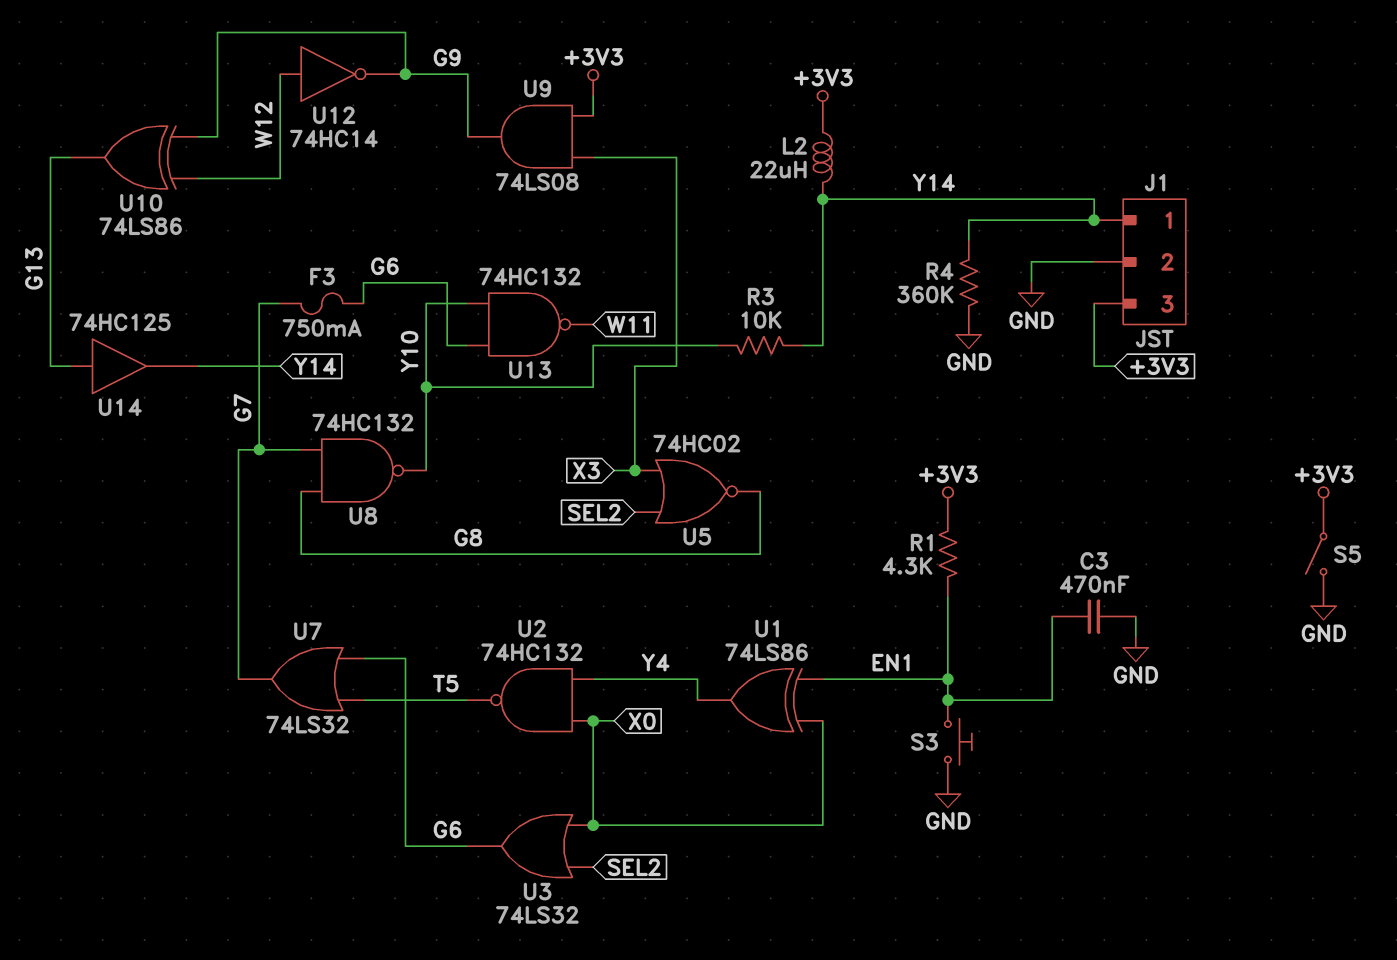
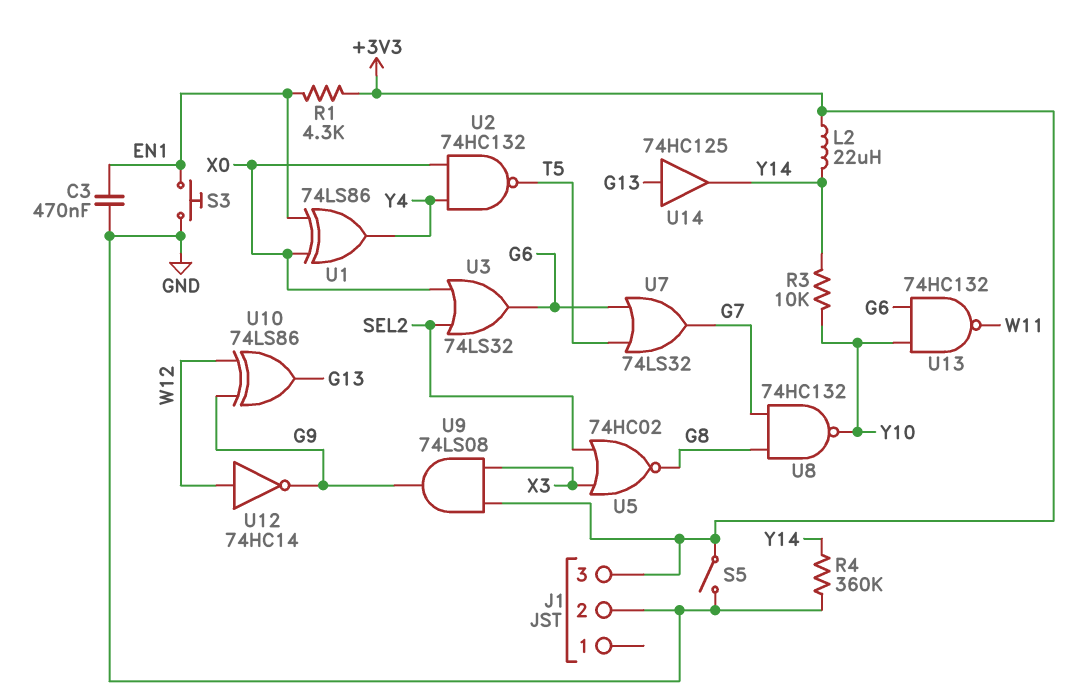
F3: 750mA (G6, G7) -> none
J1 pin 1: Y14 -> none

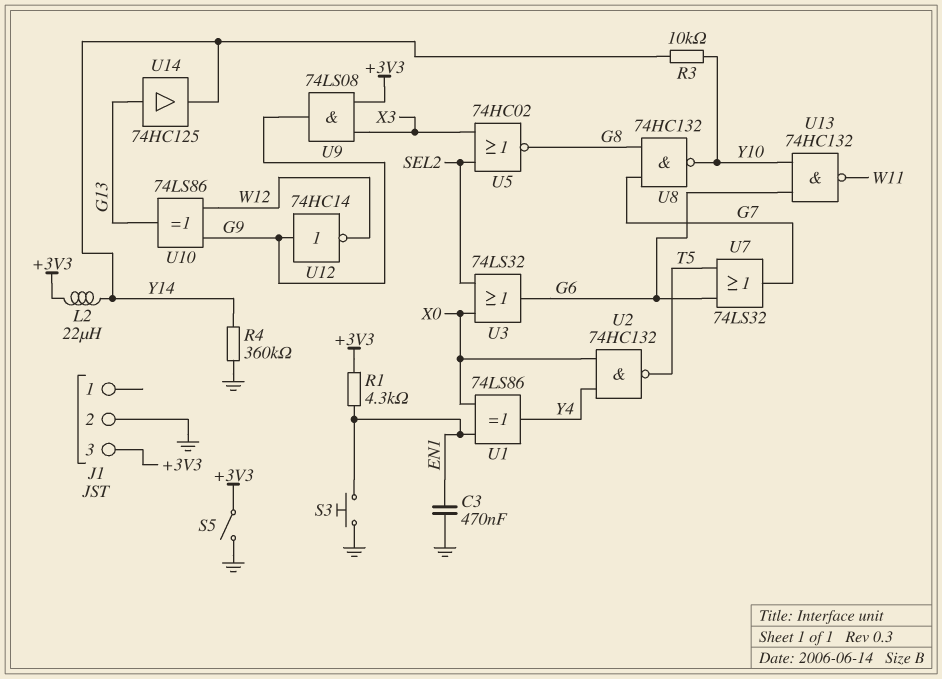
U12: NOT 74HC14 (in W12, out G9) -> NOT 74HC14 (in G9, out W12)

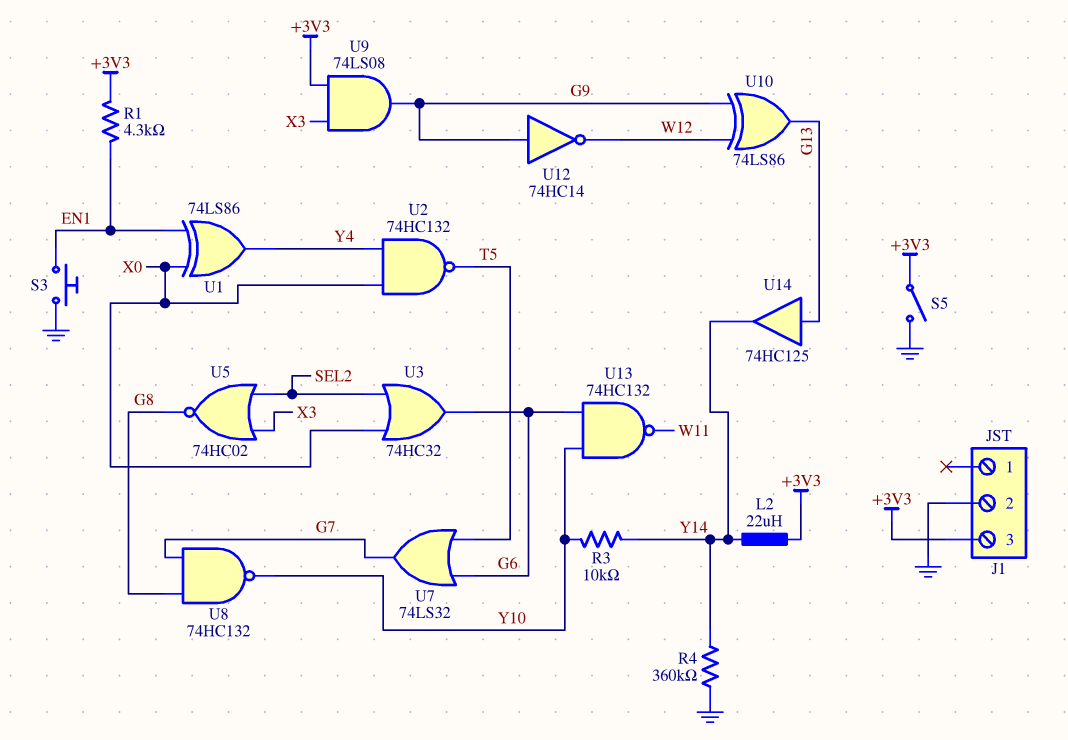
C3: 470nF (EN1, GND) -> none
U3: OR 74LS32 (in SEL2, in X0, out G6) -> OR 74HC32 (in SEL2, in X0, out G6)

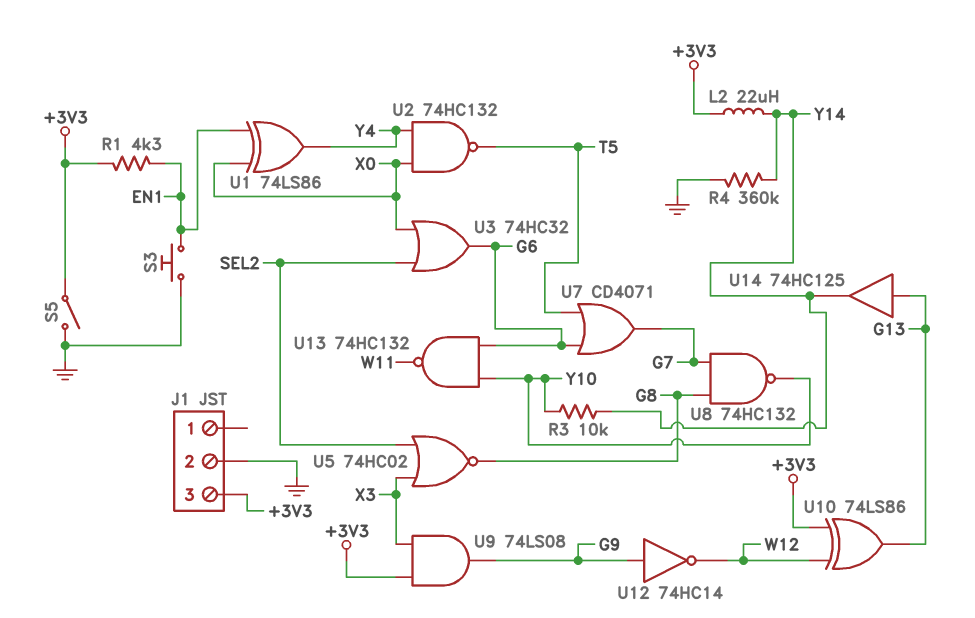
U7: OR 74LS32 (in G6, in T5, out G7) -> OR CD4071 (in G6, in T5, out G7)
U10: XOR 74LS86 (in G9, in W12, out G13) -> XOR 74LS86 (in +3V3, in W12, out G13)

